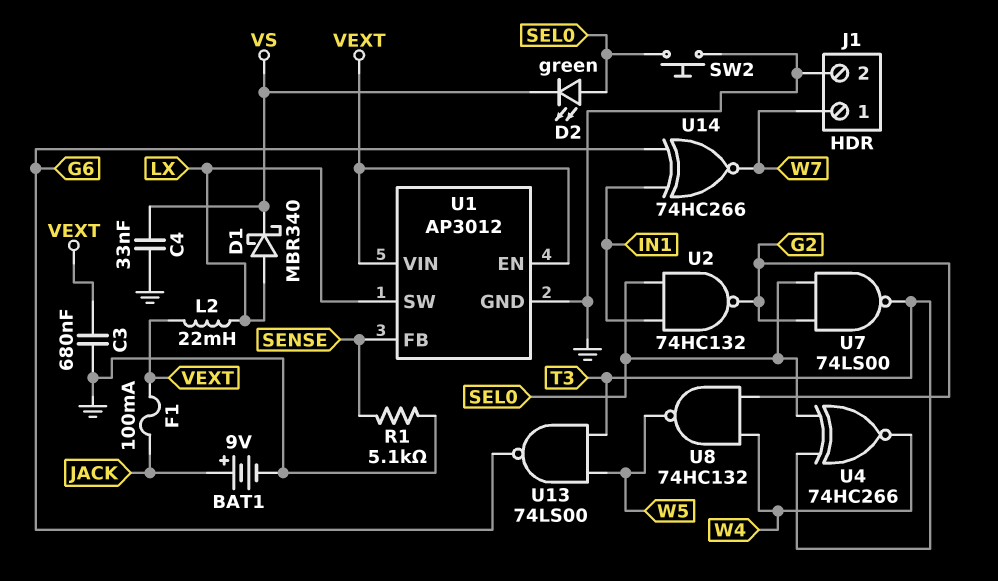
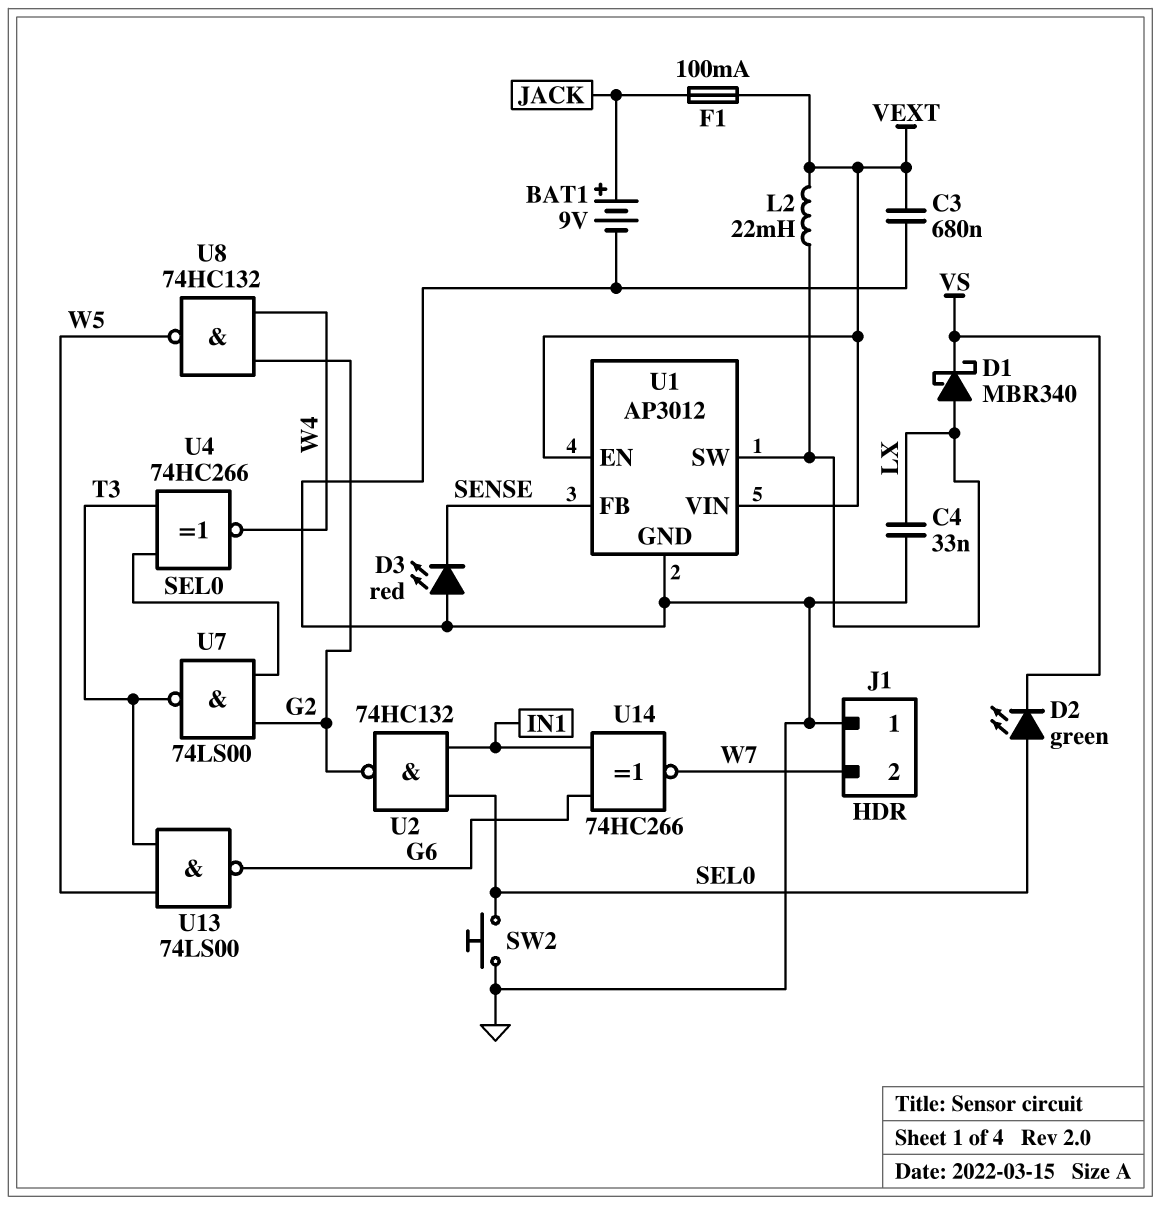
C4: 33nF (GND, VS) -> 33nF (GND, LX)
D3: none -> LED red (A GND, K SENSE)
J1 pin 1: W7 -> GND
J1 pin 2: GND -> W7
R1: 5.1k (GND, SENSE) -> none

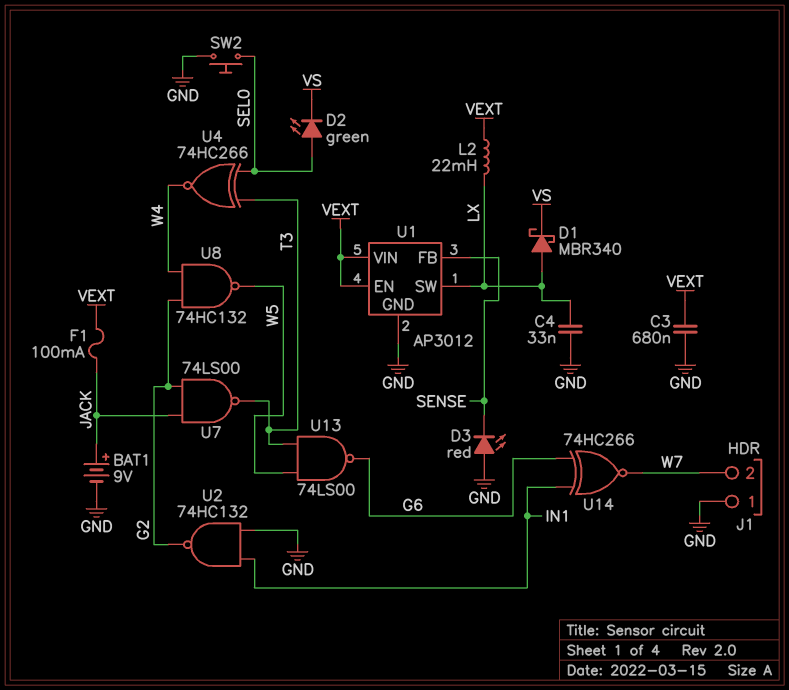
U2: NAND 74HC132 (in IN1, in SEL0, out G2) -> NAND 74HC132 (in GND, in IN1, out G2)
U7: NAND 74LS00 (in G2, in SEL0, out T3) -> NAND 74LS00 (in G2, in JACK, out T3)

